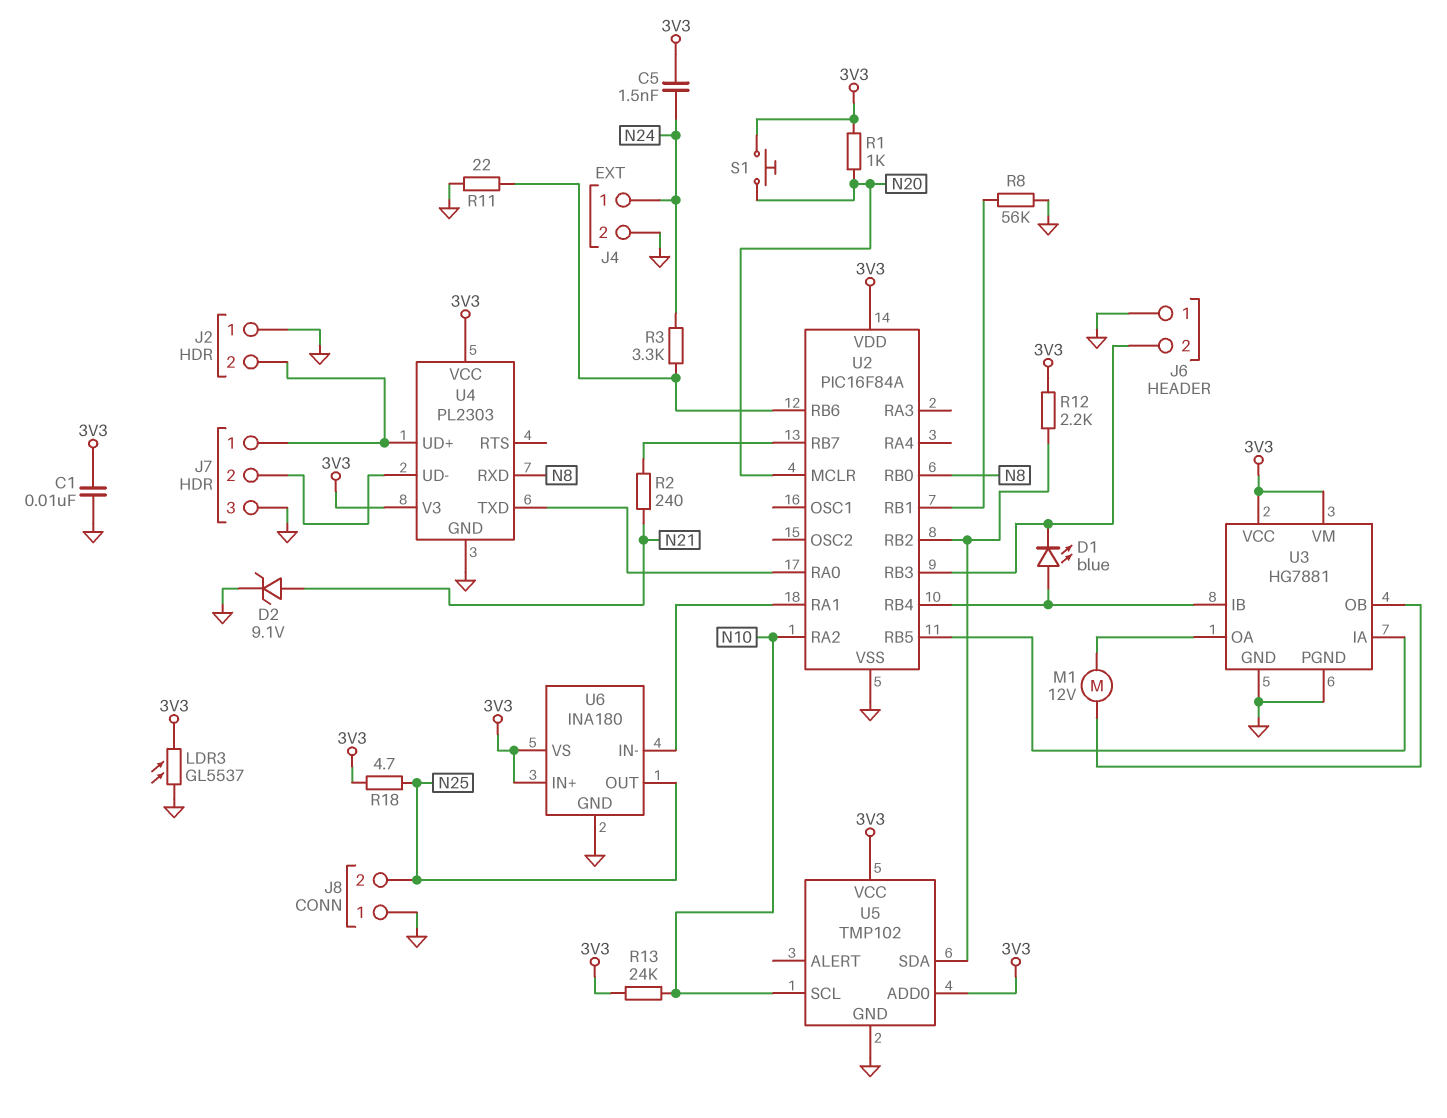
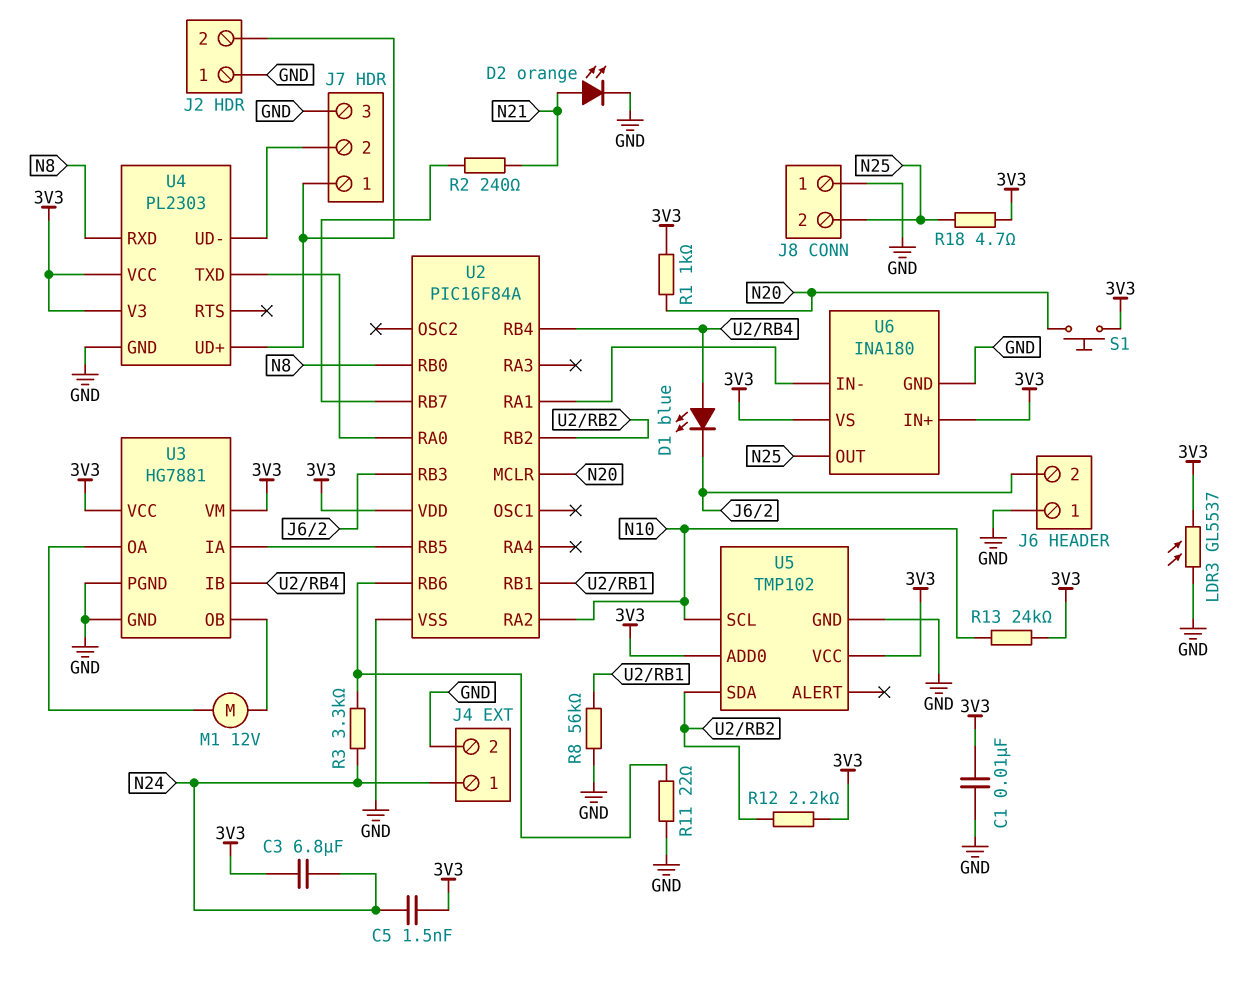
C3: none -> 6.8uF (3V3, N24)
D2: zener 9.1V (A N21, K GND) -> LED orange (A N21, K GND)

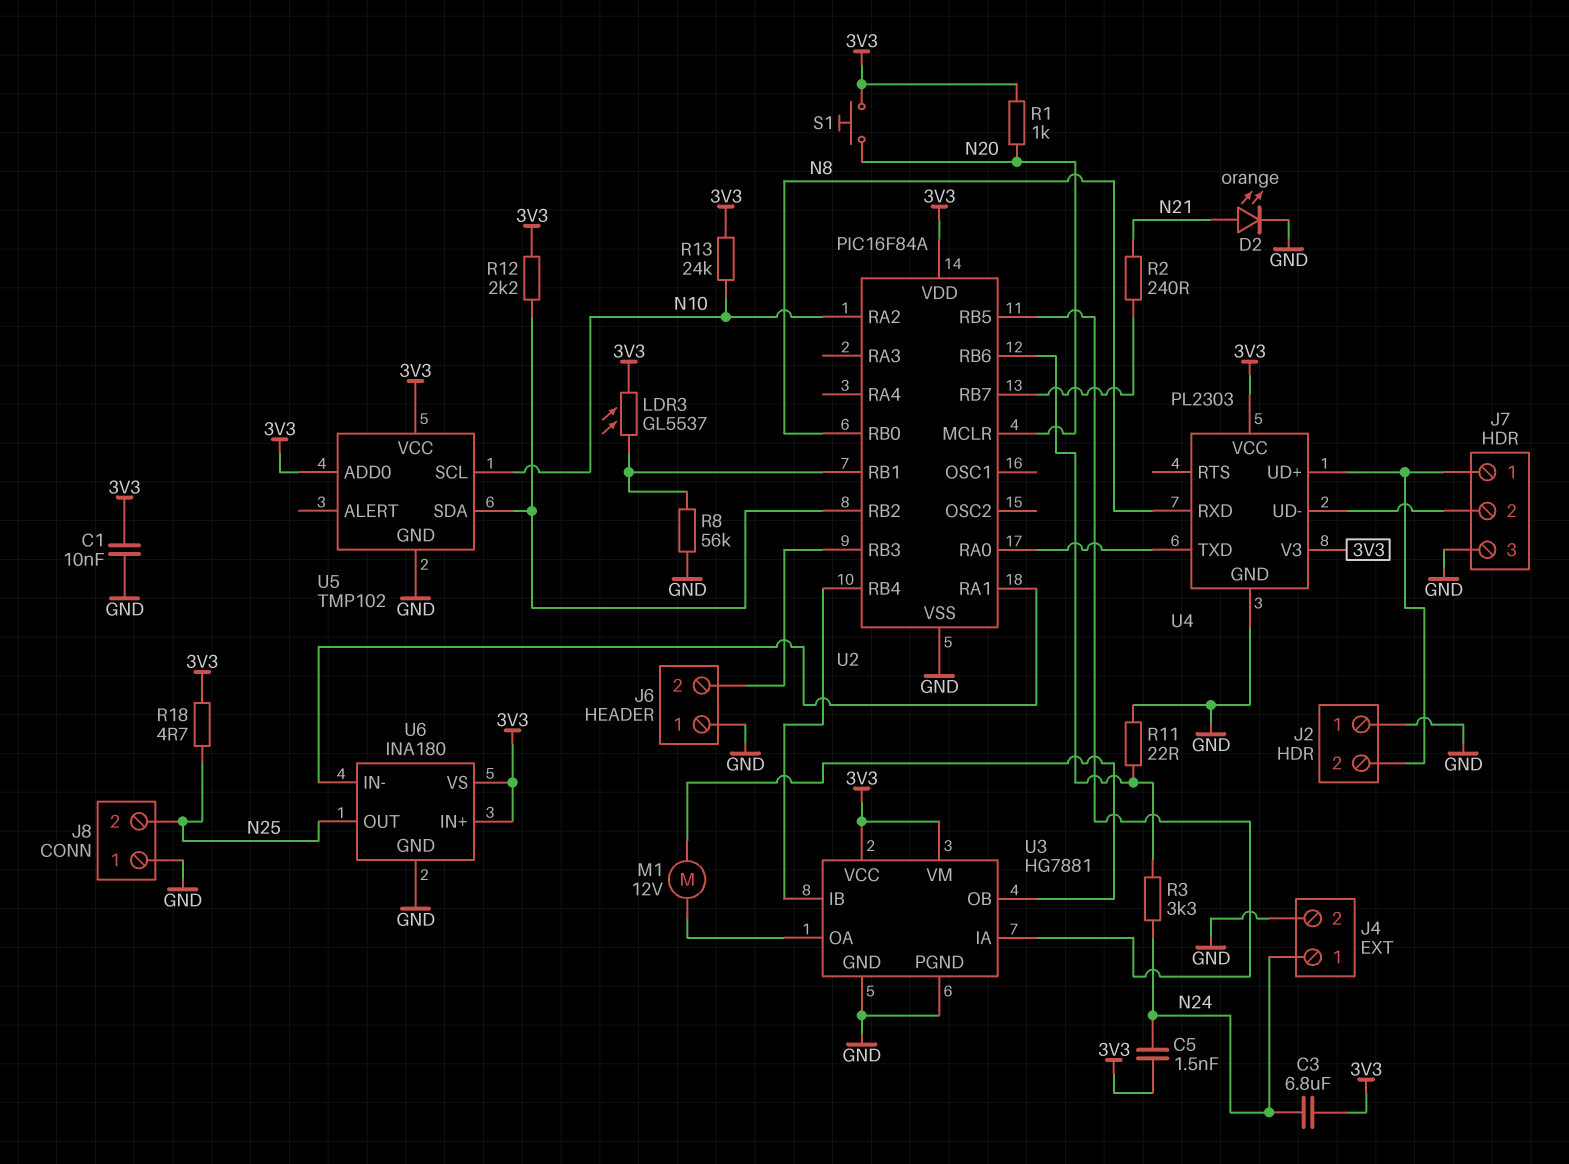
D1: LED blue (A U2/RB4, K J6/2) -> none
LDR3: GL5537 (3V3, GND) -> GL5537 (3V3, U2/RB1)

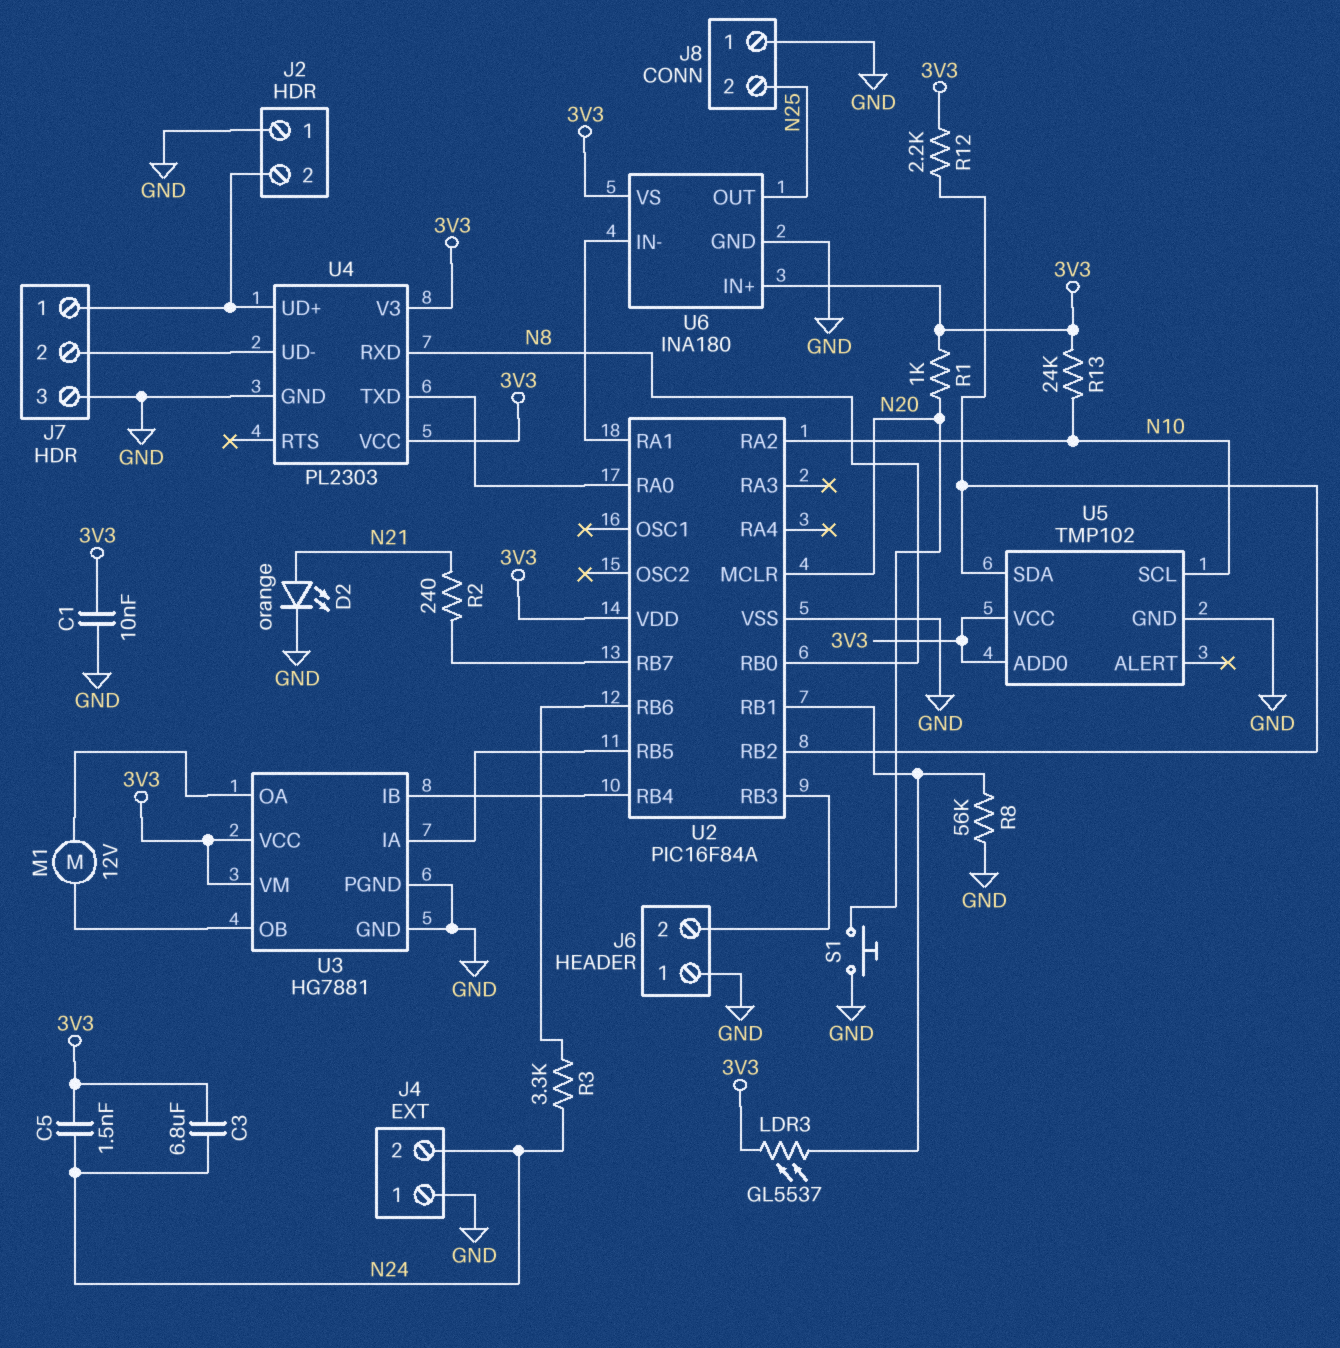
J4 pin 1: N24 -> GND
J4 pin 2: GND -> N24
R11: 22 (GND, U2/RB6) -> none
R18: 4.7 (3V3, N25) -> none
S1: button (3V3, N20) -> button (GND, N20)

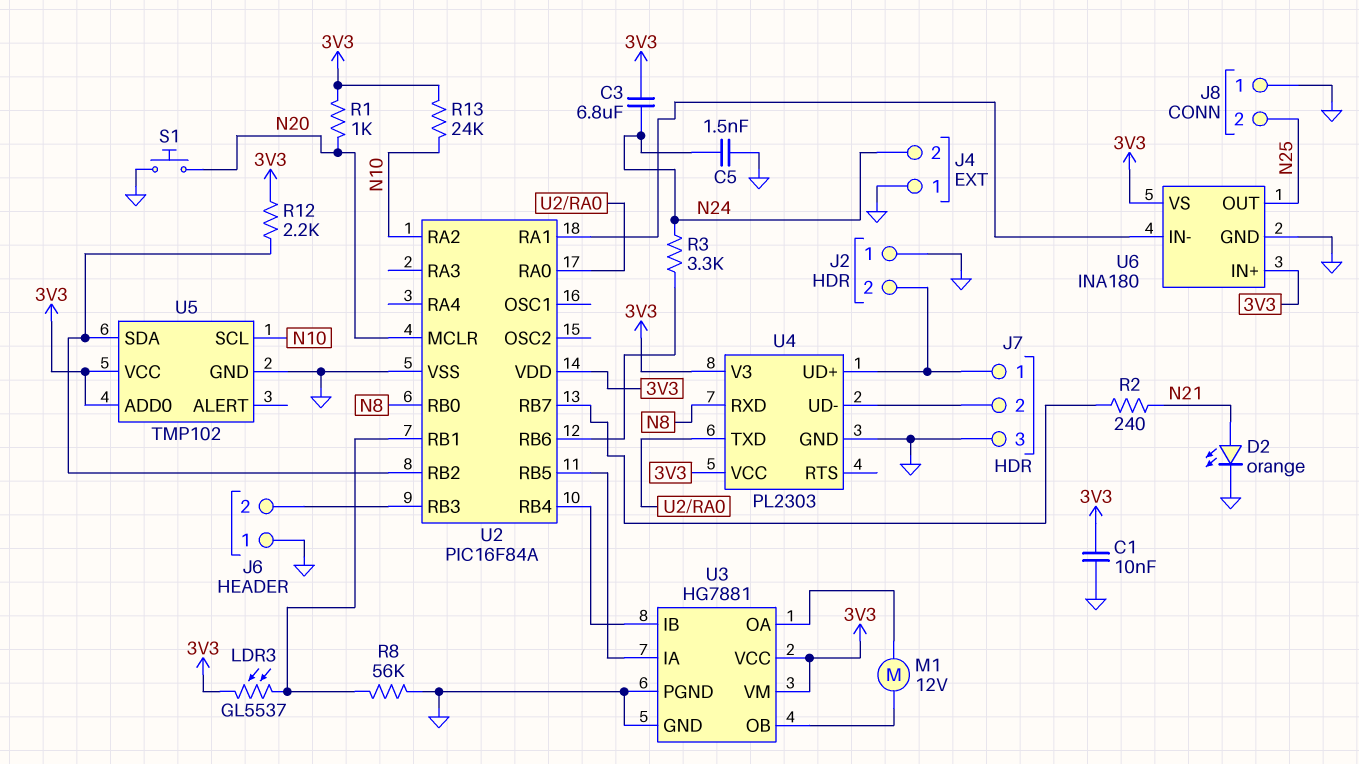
C5: 1.5nF (3V3, N24) -> 1.5nF (GND, N24)

